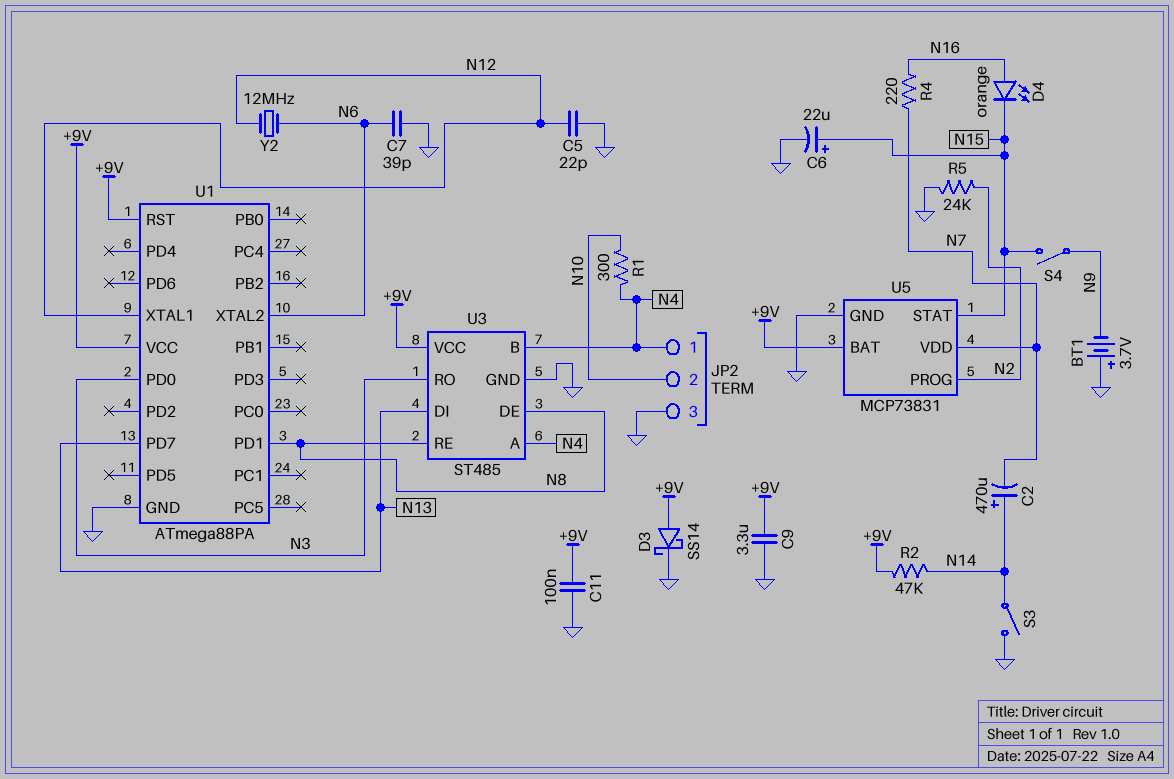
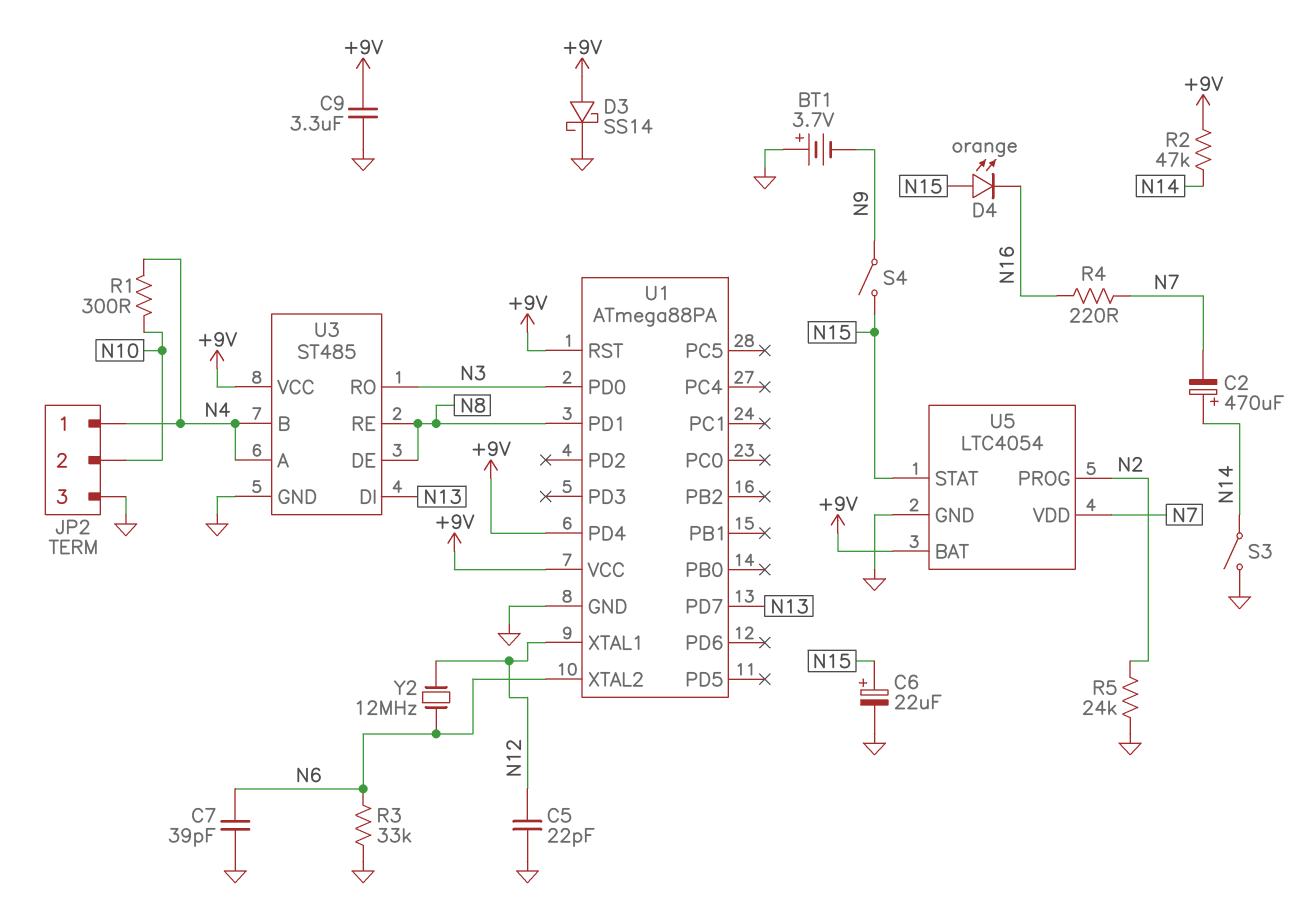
C11: 100nF (+9V, GND) -> none
D4: LED orange (A N16, K N15) -> LED orange (A N15, K N16)
R3: none -> 33k (GND, N6)
U1 pin PD4: none -> +9V
U5: MCP73831 -> LTC4054

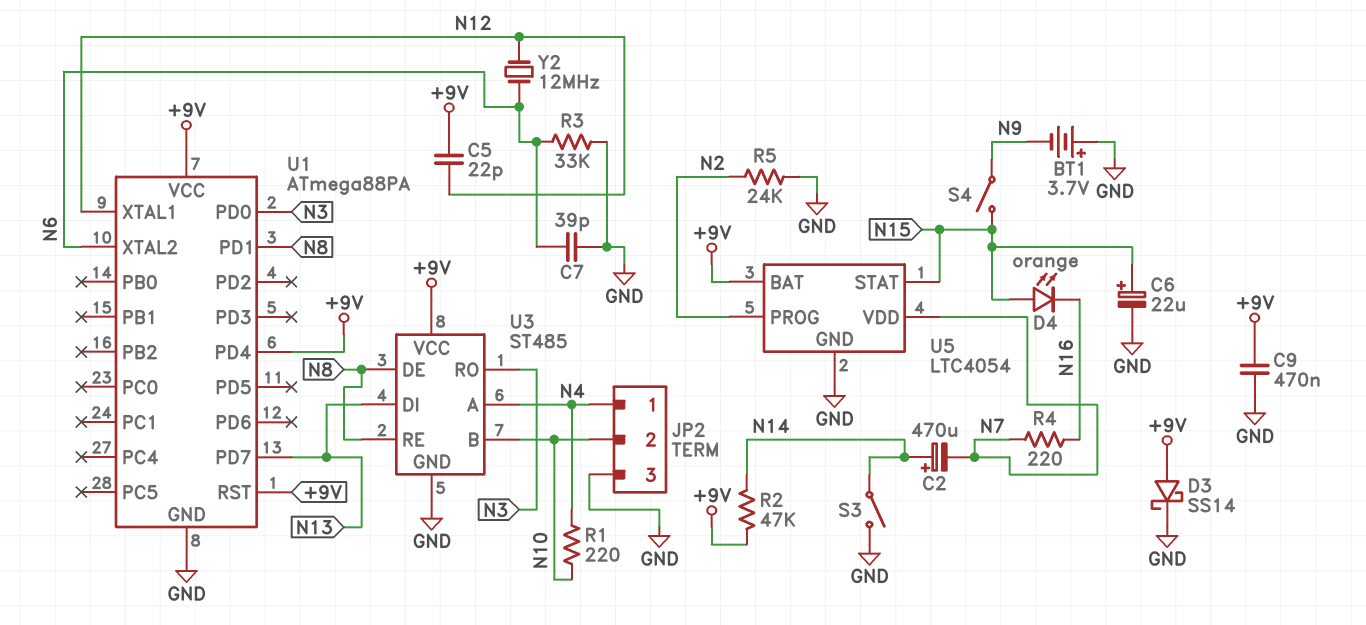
C5: 22pF (GND, N12) -> 22pF (+9V, N12)
C9: 3.3uF (+9V, GND) -> 470nF (+9V, GND)
R1: 300 (N4, N10) -> 220 (N4, N10)
U3 pin B: N4 -> N10

